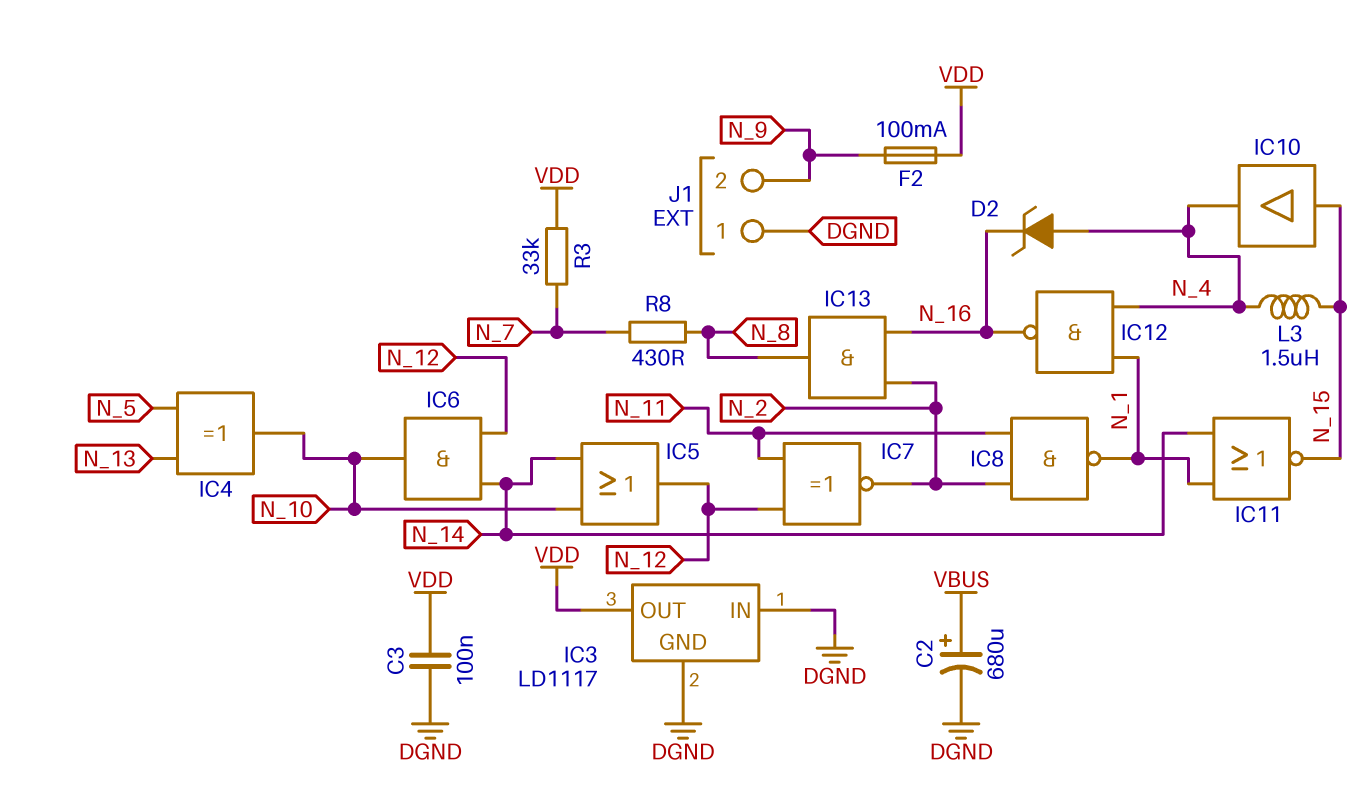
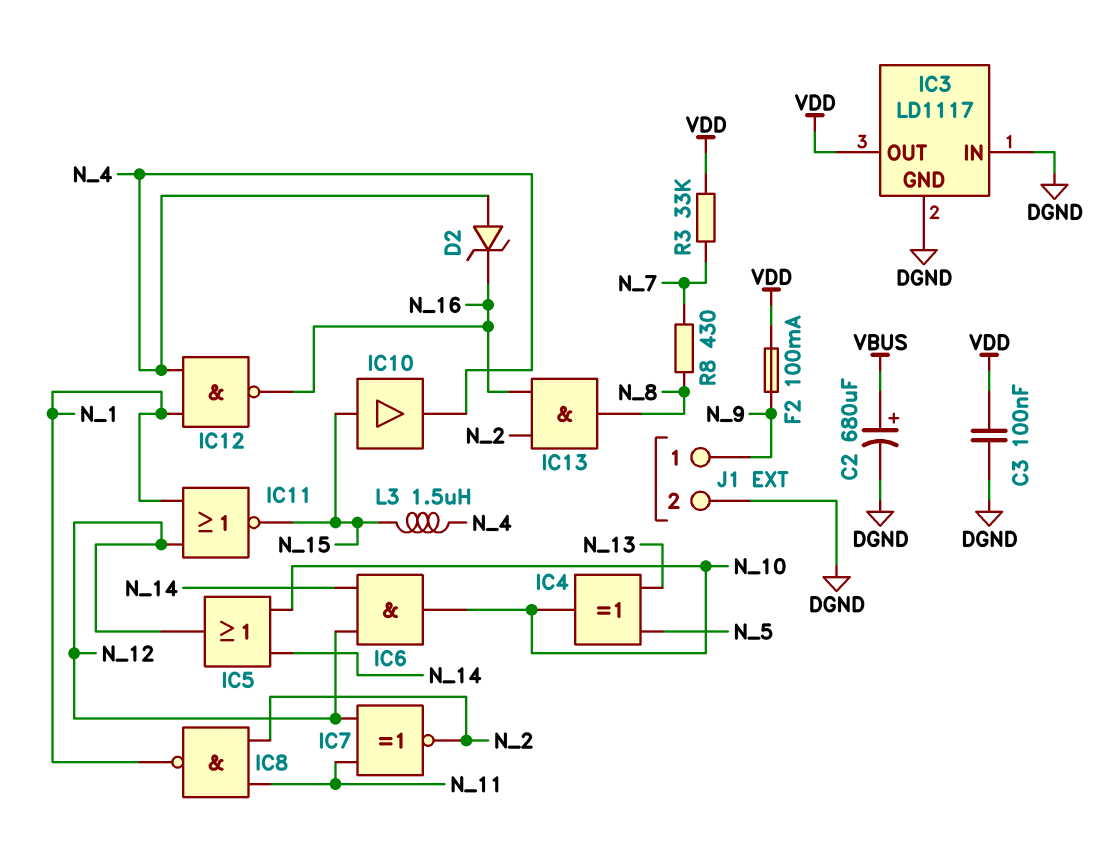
IC11: NOR (in N_1, in N_14, out N_15) -> NOR (in N_1, in N_12, out N_15)
J1 pin 1: DGND -> N_9
J1 pin 2: N_9 -> DGND

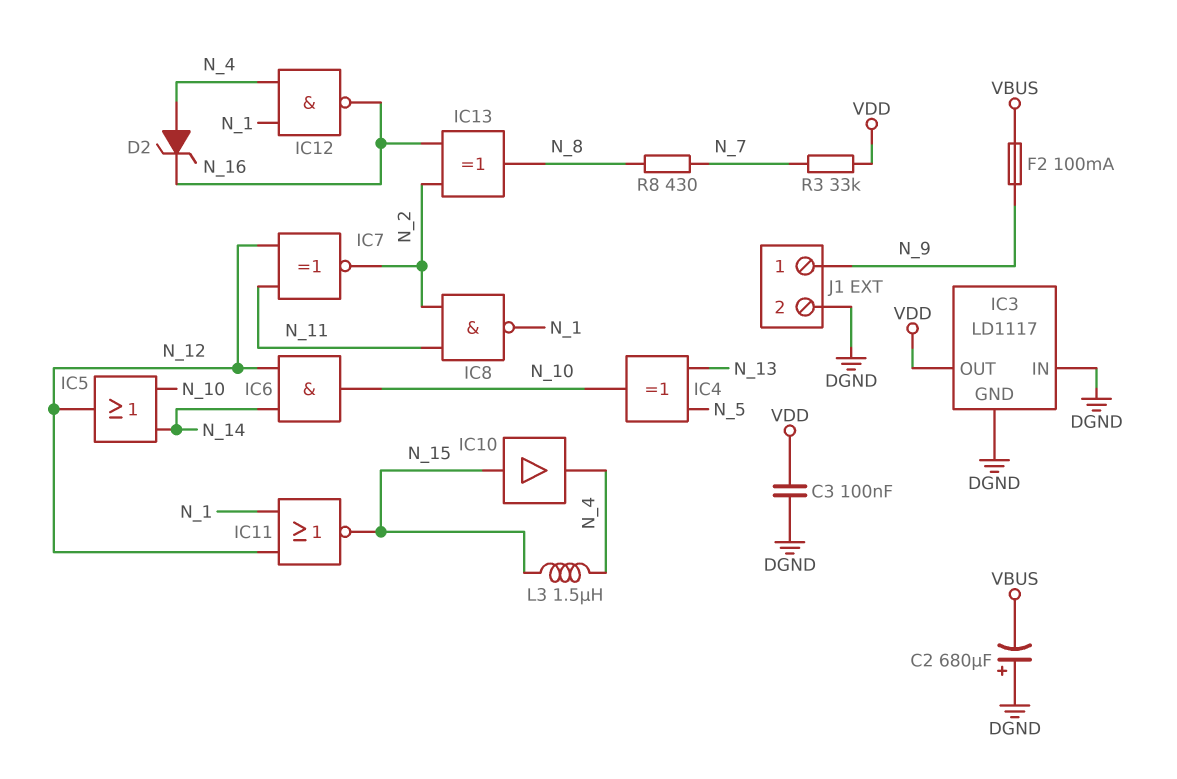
C2: 680uF (plus VBUS, minus DGND) -> 680uF (plus DGND, minus VBUS)
F2: 100mA (N_9, VDD) -> 100mA (N_9, VBUS)
IC13: AND (in N_2, in N_16, out N_8) -> XOR (in N_2, in N_16, out N_8)

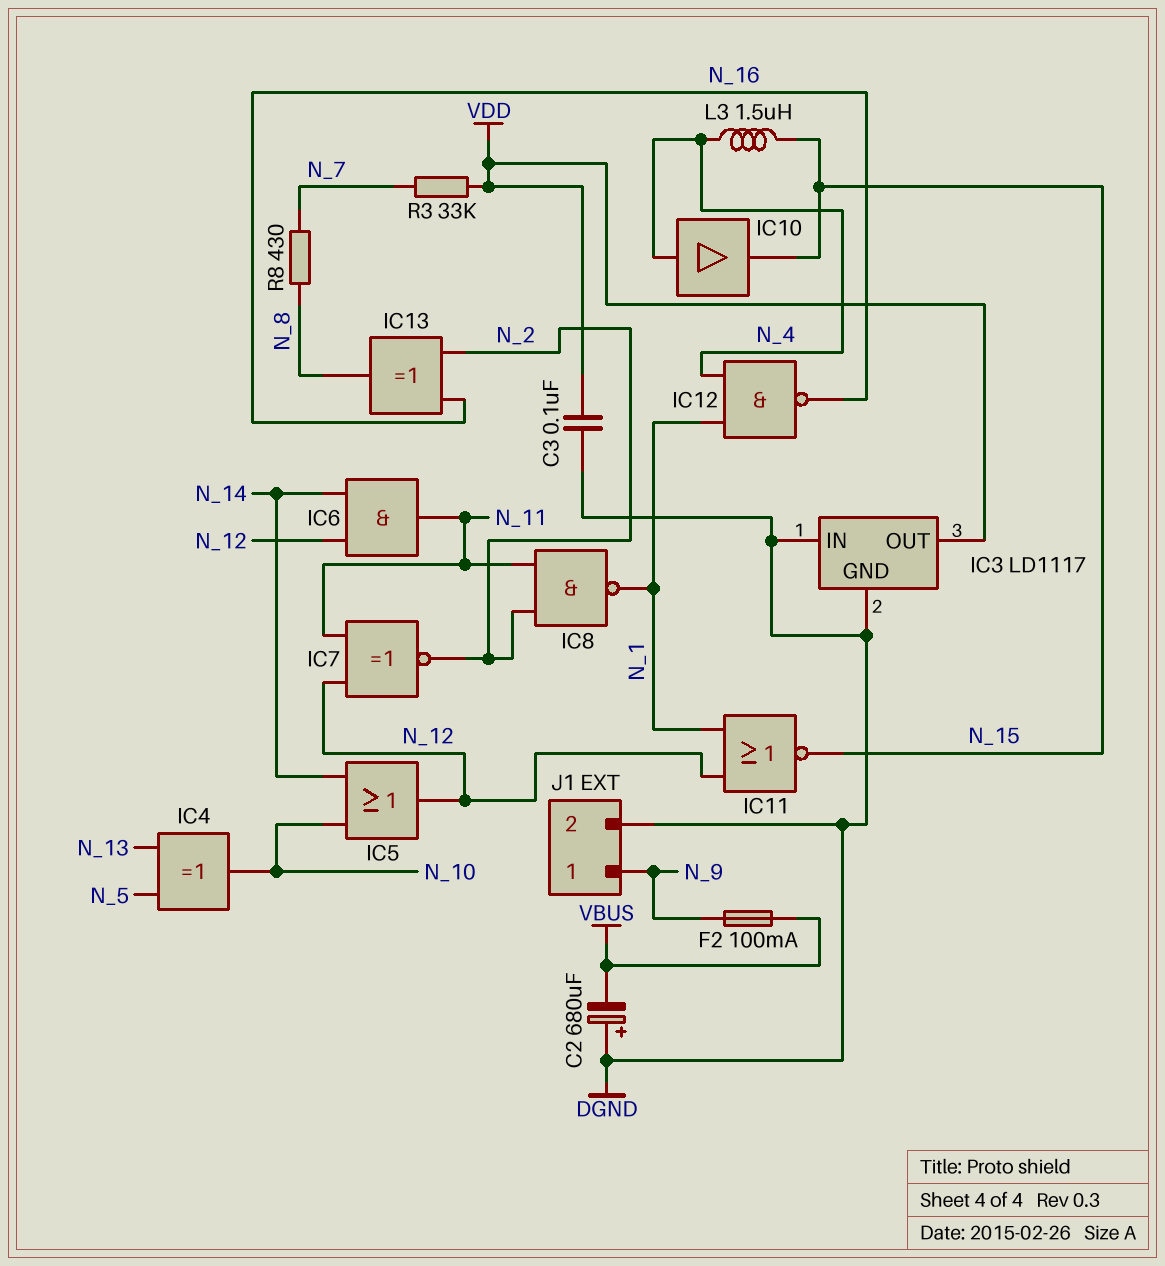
D2: zener (A N_4, K N_16) -> none
IC6: AND (in N_12, in N_14, out N_10) -> AND (in N_12, in N_14, out N_11)
IC10: buffer (in N_15, out N_4) -> buffer (in N_4, out N_15)

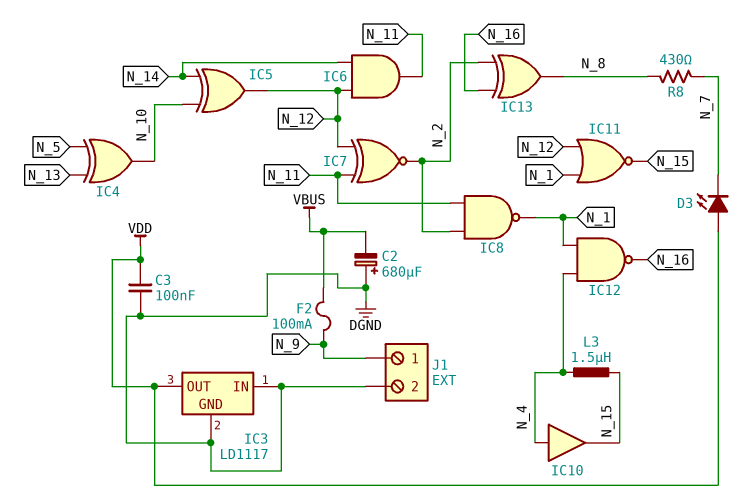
D3: none -> LED (A VDD, K N_7)
IC5: OR (in N_10, in N_14, out N_12) -> XOR (in N_10, in N_14, out N_12)
R3: 33k (N_7, VDD) -> none

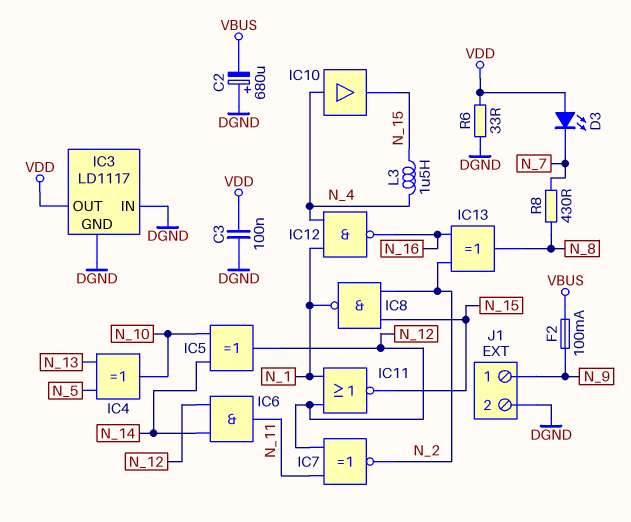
IC8: NAND (in N_2, in N_11, out N_1) -> NAND (in N_2, in N_15, out N_1)
R6: none -> 33 (DGND, VDD)

